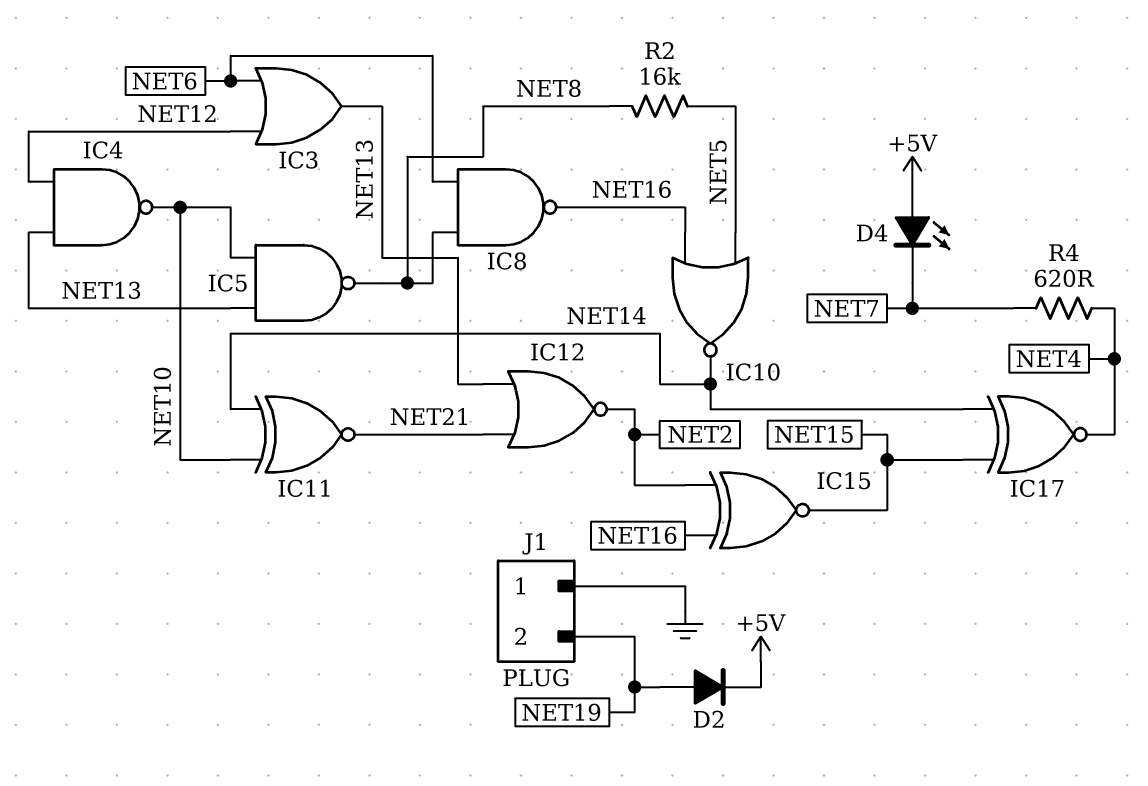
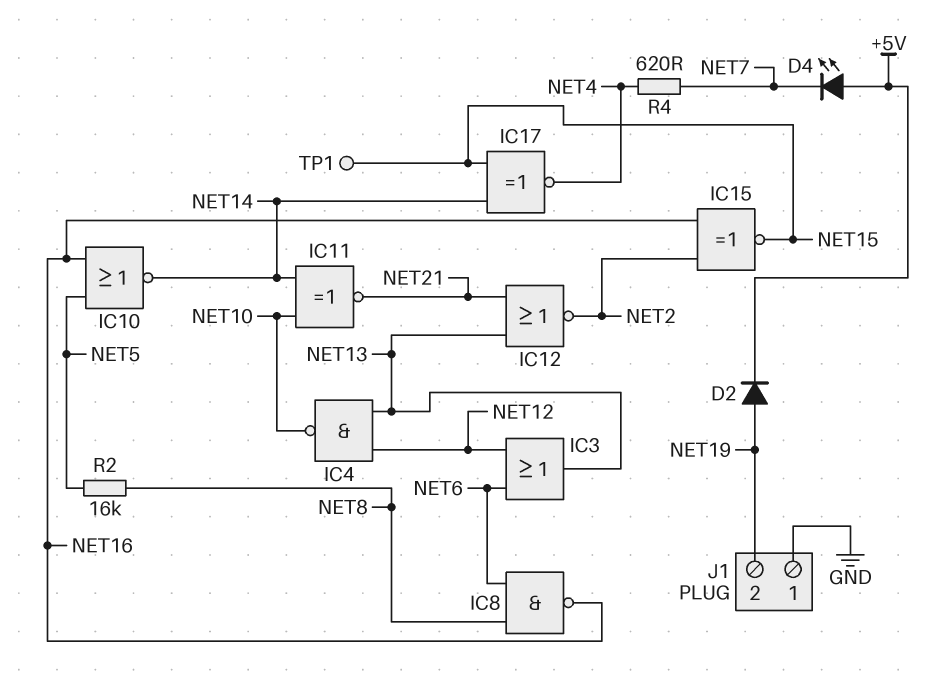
IC5: NAND (in NET10, in NET13, out NET8) -> none
TP1: none -> test point (NET15)

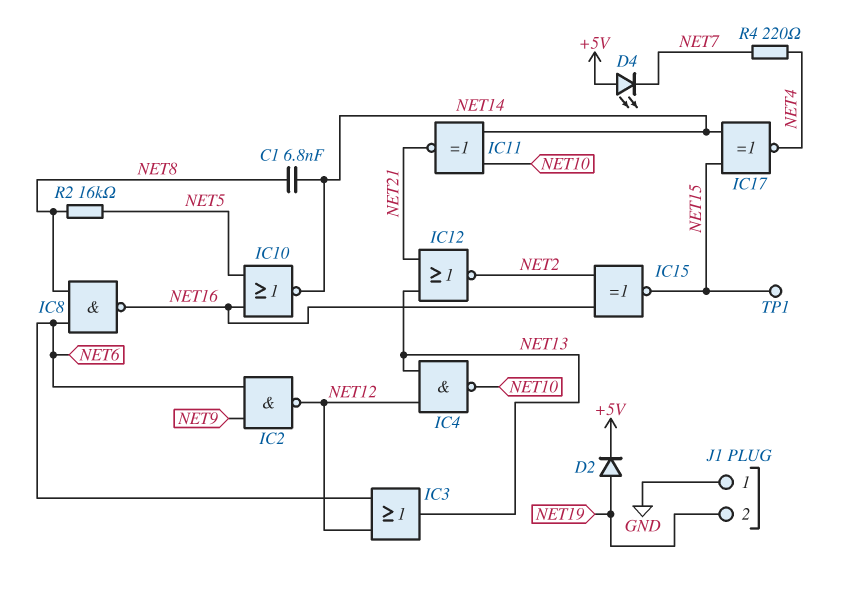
C1: none -> 6.8nF (NET8, NET14)
IC2: none -> NAND (in NET6, in NET9, out NET12)
R4: 620 (NET4, NET7) -> 220 (NET4, NET7)

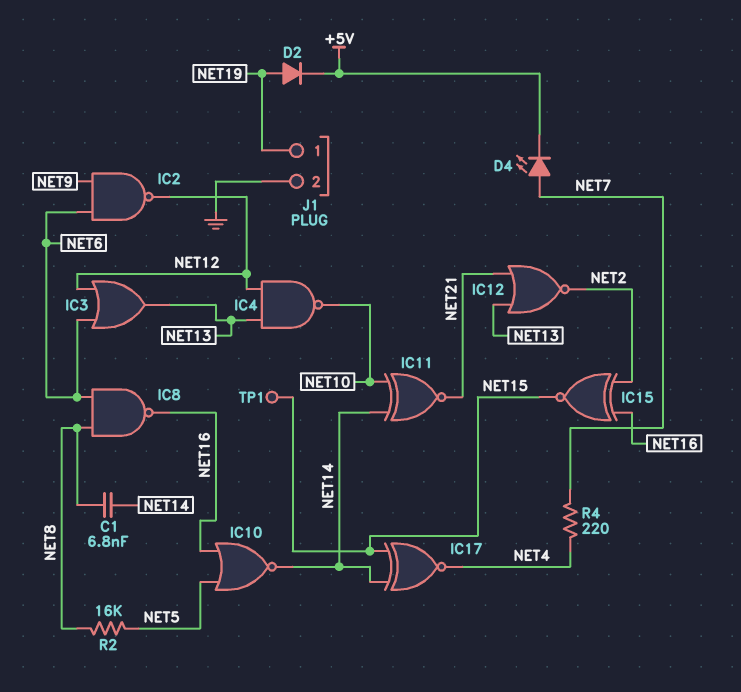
D4: LED (A +5V, K NET7) -> LED (A NET7, K +5V)
J1 pin 1: GND -> NET19
J1 pin 2: NET19 -> GND

